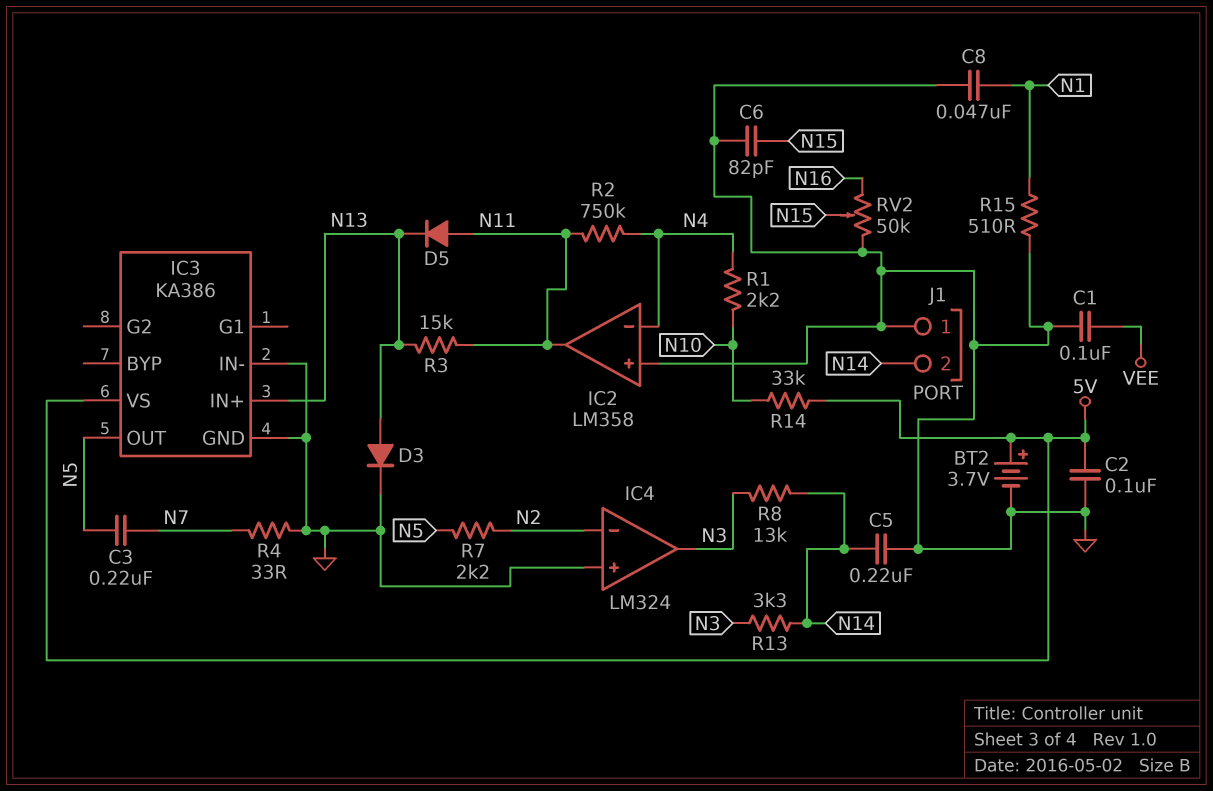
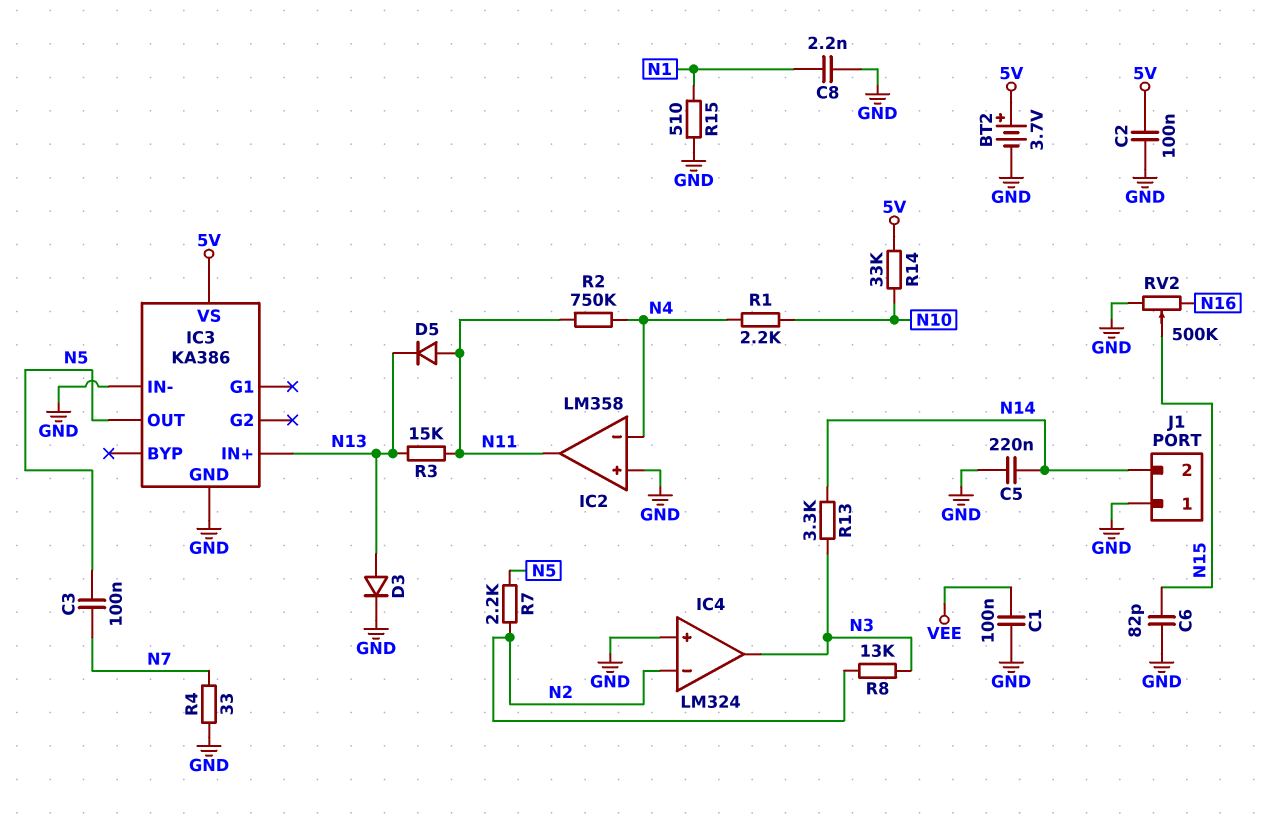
C3: 220nF (N5, N7) -> 100nF (N5, N7)
C8: 47nF (GND, N1) -> 2.2nF (GND, N1)
R8: 13k (N3, N14) -> 13k (N2, N3)
RV2: 50k (GND, N16, wiper N15) -> 500k (GND, N16, wiper N15)

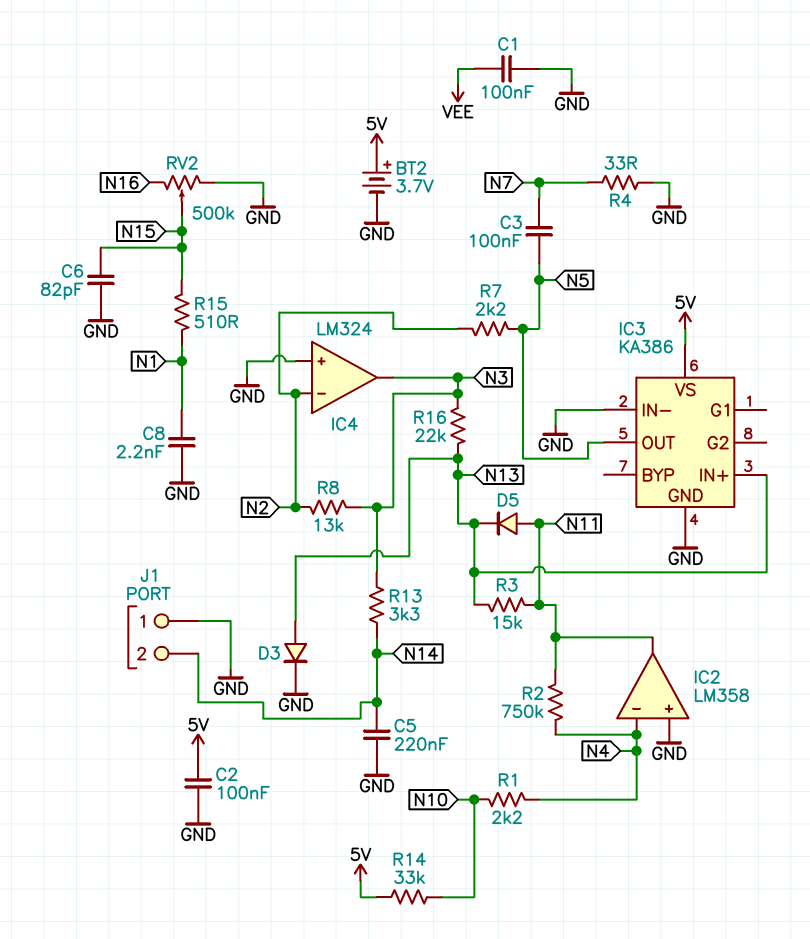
R15: 510 (GND, N1) -> 510 (N1, N15)
R16: none -> 22k (N3, N13)

